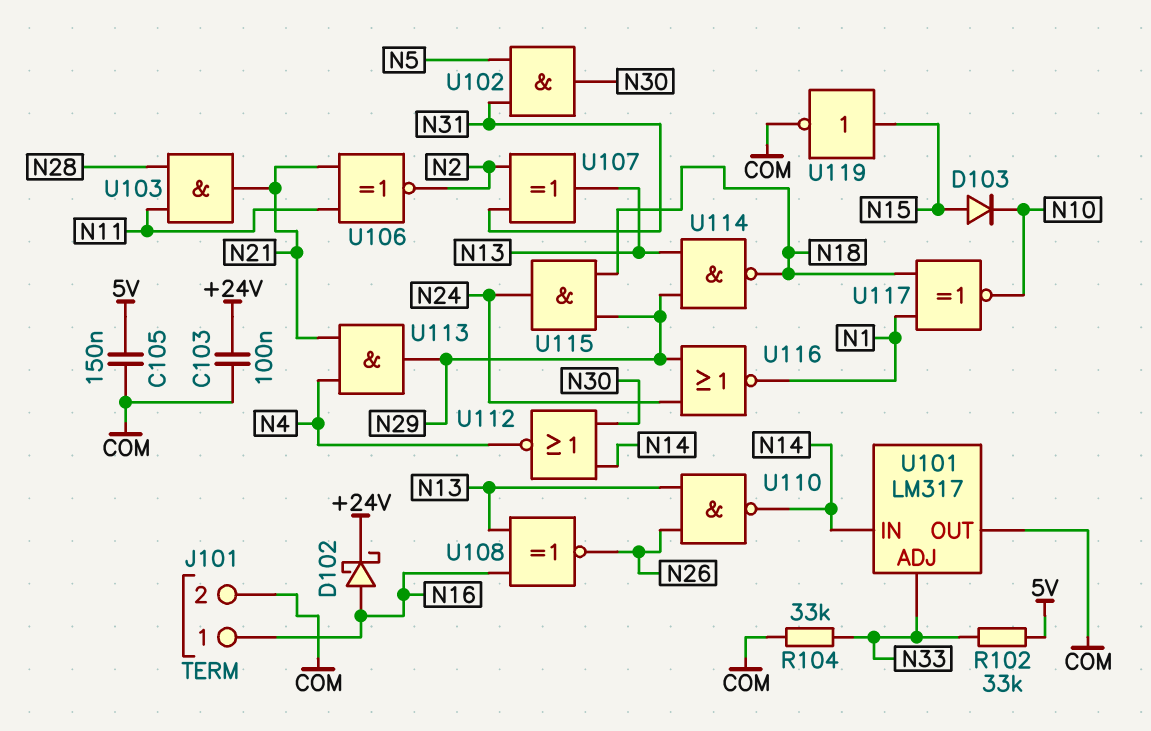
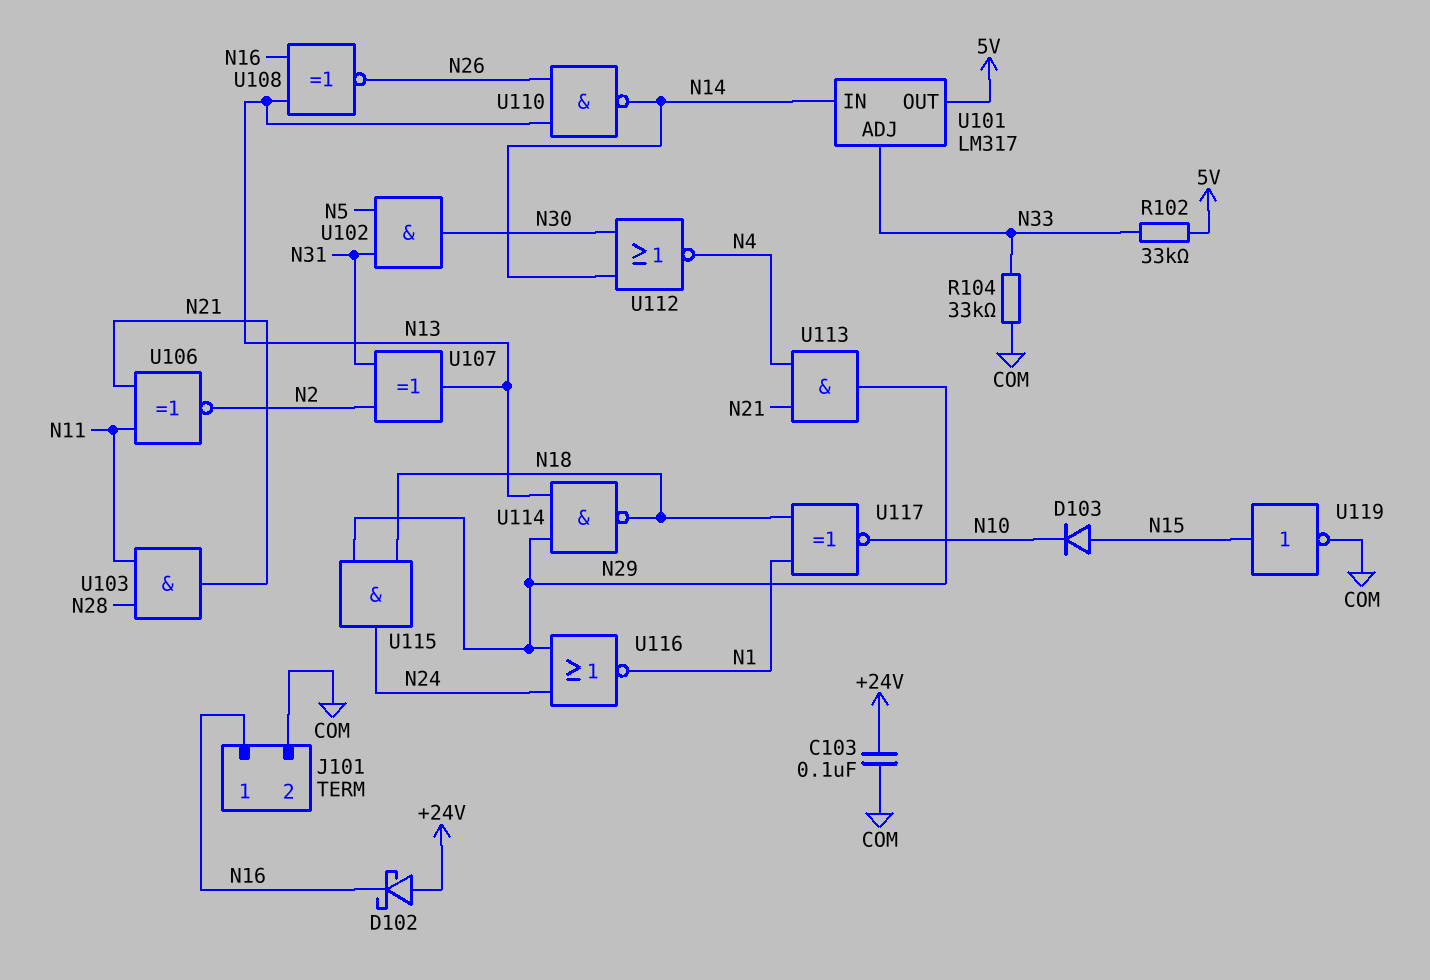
C105: 150nF (5V, COM) -> none
D102: schottky (A N16, K +24V) -> schottky (A +24V, K N16)
U101 pin OUT: COM -> 5V

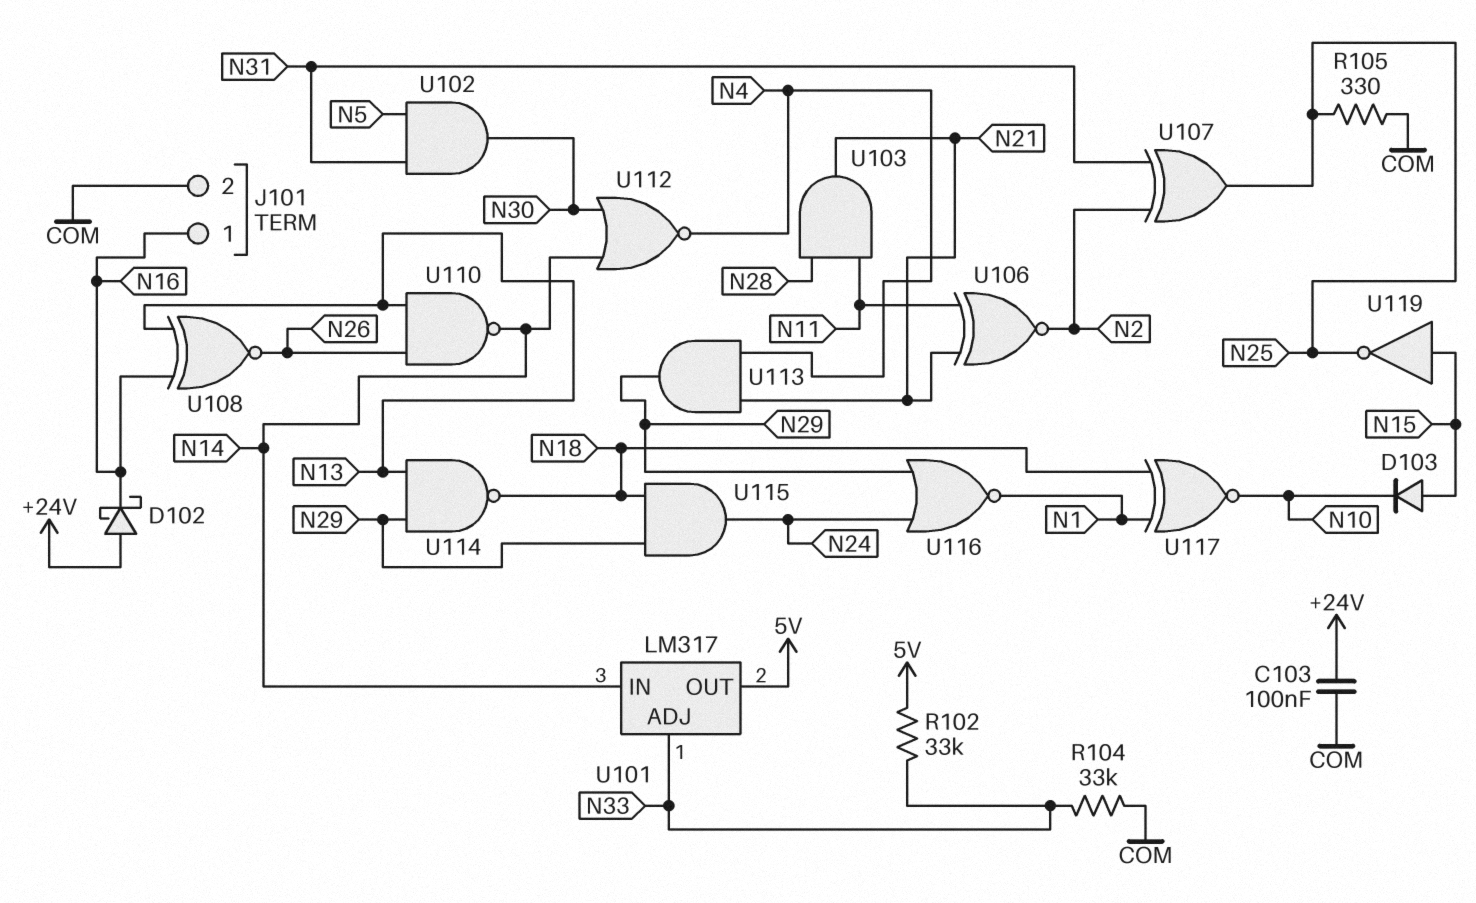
R105: none -> 330 (COM, N25)
U107: XOR (in N2, in N31, out N13) -> XOR (in N2, in N31, out N25)
U119: NOT (in N15, out COM) -> NOT (in N15, out N25)

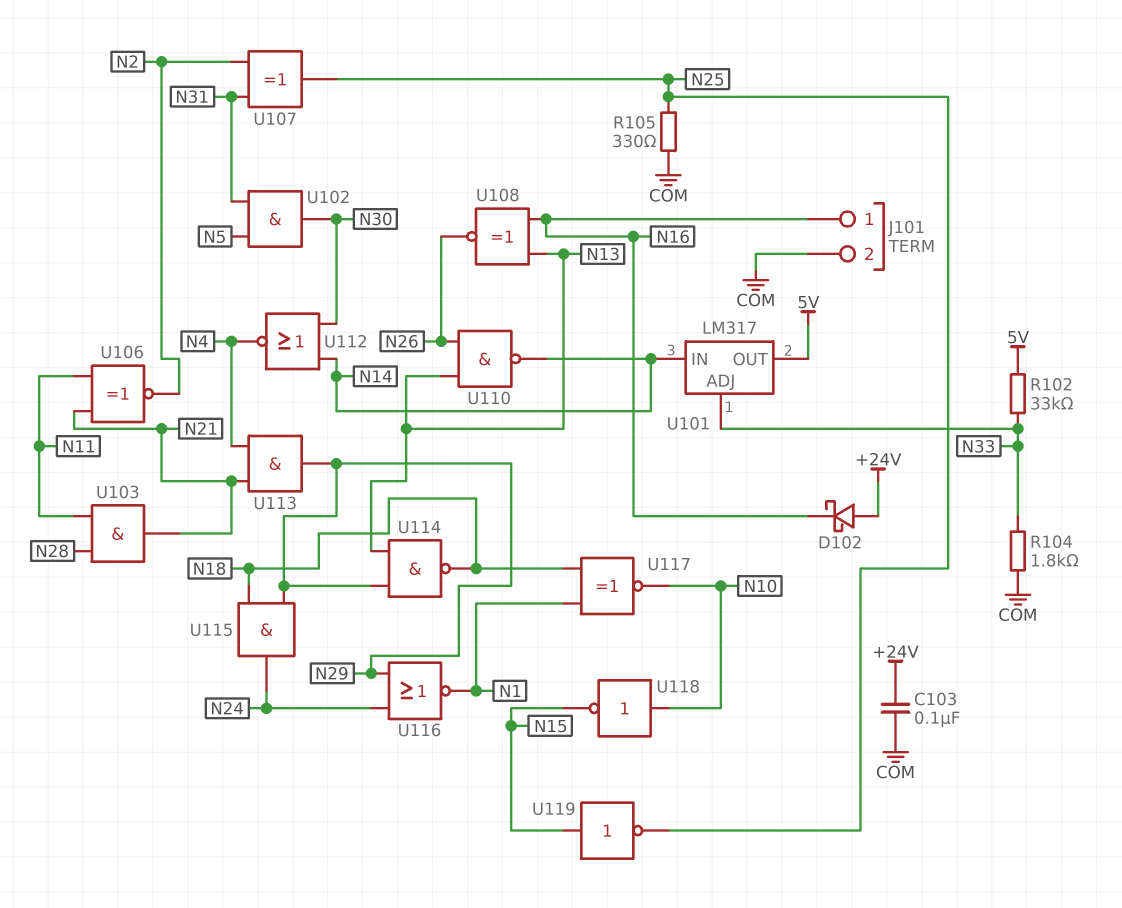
D103: diode (A N15, K N10) -> none
R104: 33k (COM, N33) -> 1.8k (COM, N33)
U118: none -> NOT (in N10, out N15)

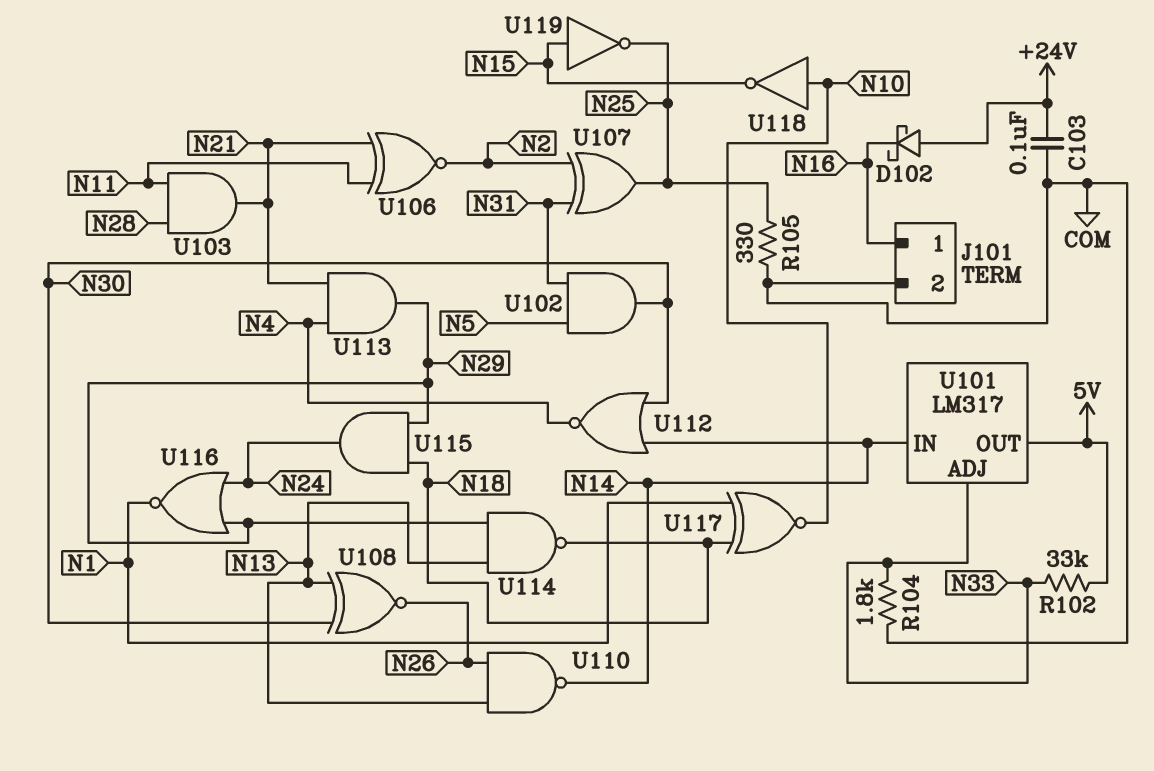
U108: XNOR (in N13, in N16, out N26) -> XNOR (in N13, in N30, out N26)

